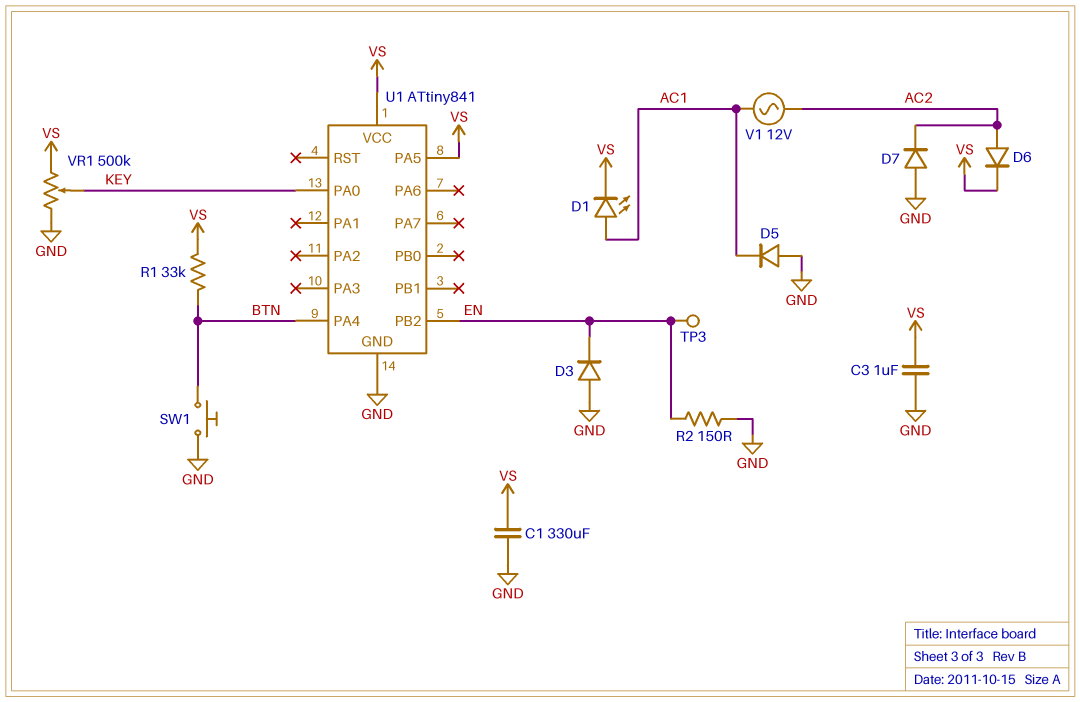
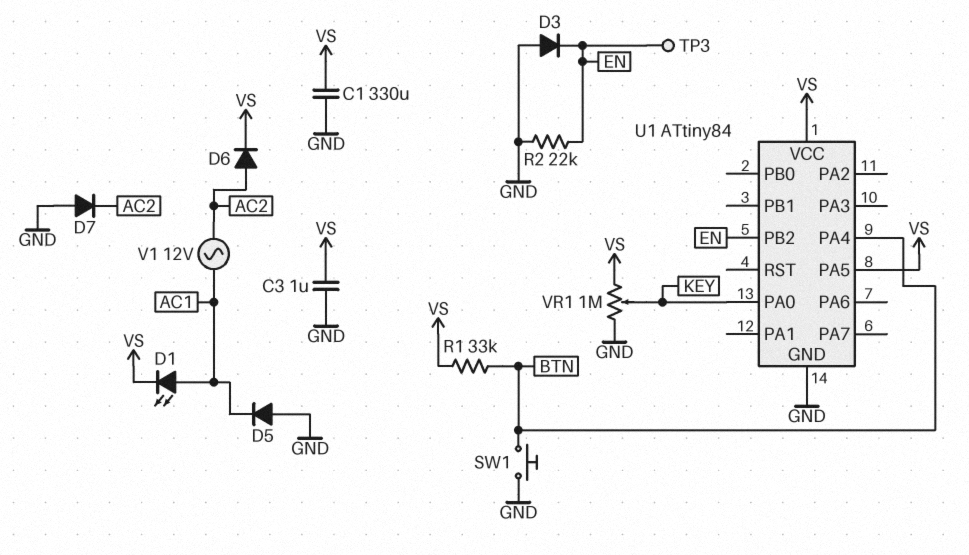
R2: 150 (EN, GND) -> 22k (EN, GND)
U1: ATtiny841 -> ATtiny84
VR1: 500k (GND, VS, wiper KEY) -> 1M (GND, VS, wiper KEY)

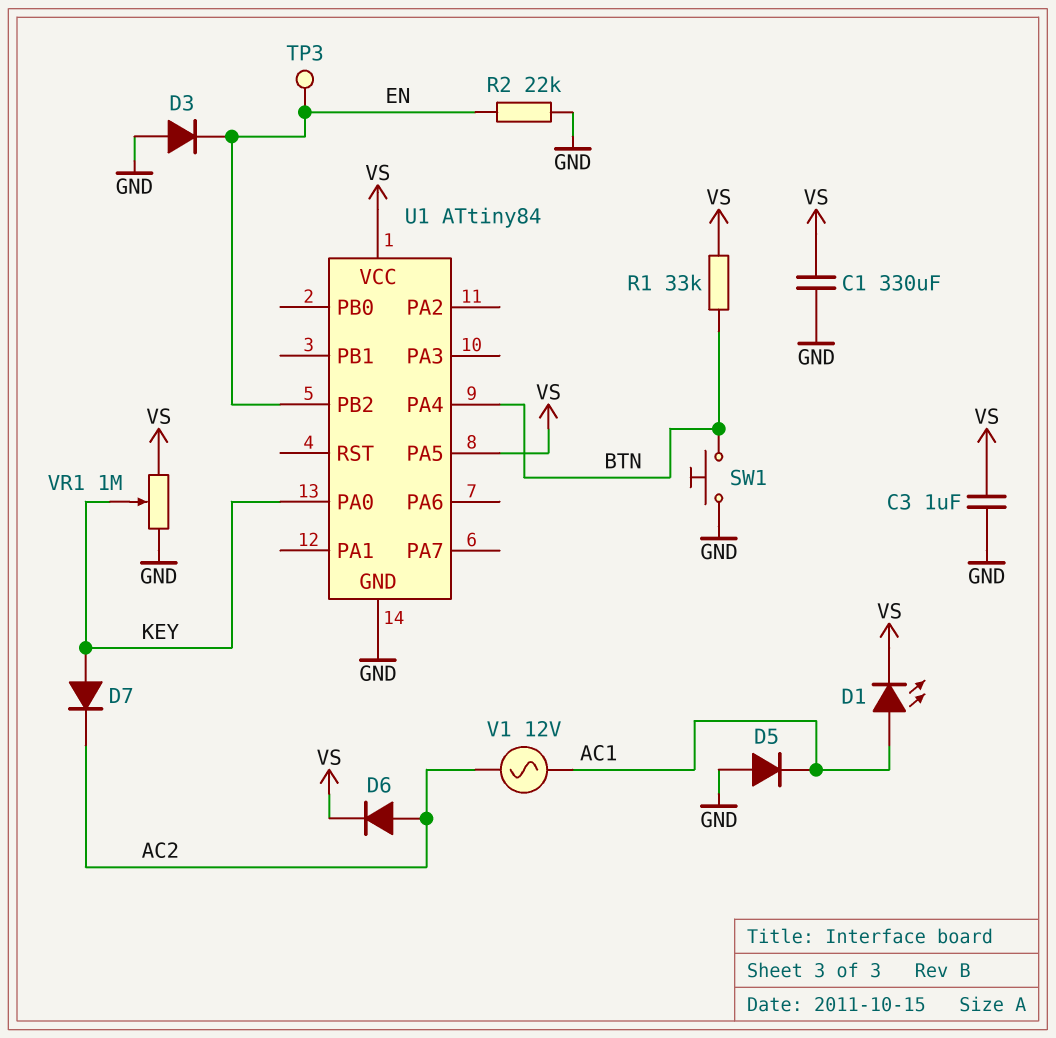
D7: diode (A GND, K AC2) -> diode (A KEY, K AC2)

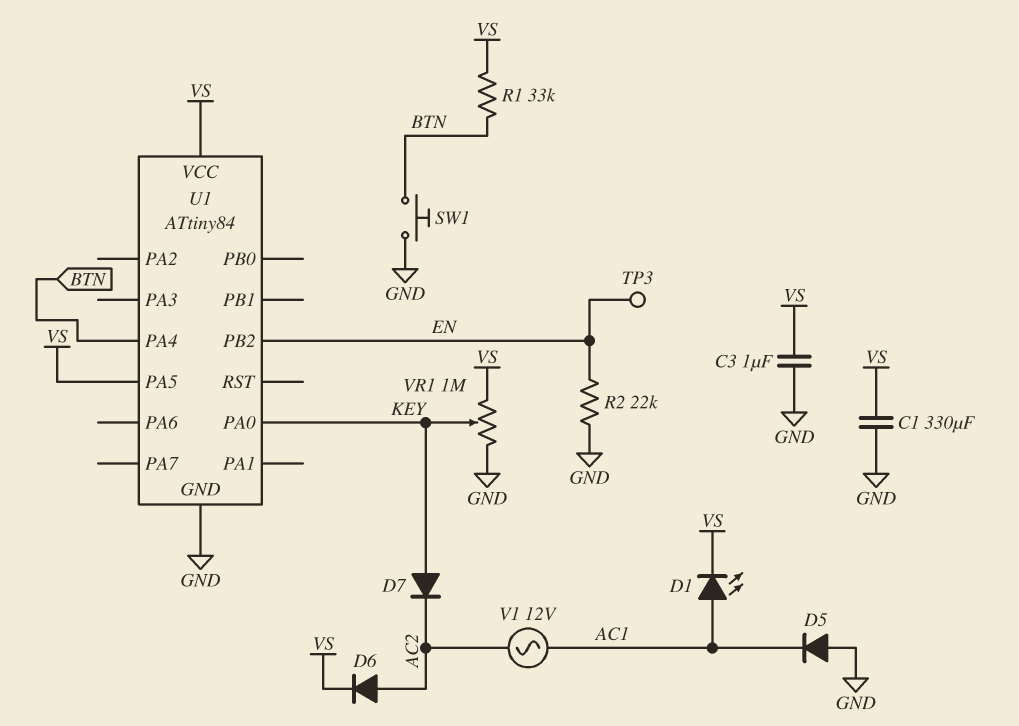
D3: diode (A GND, K EN) -> none

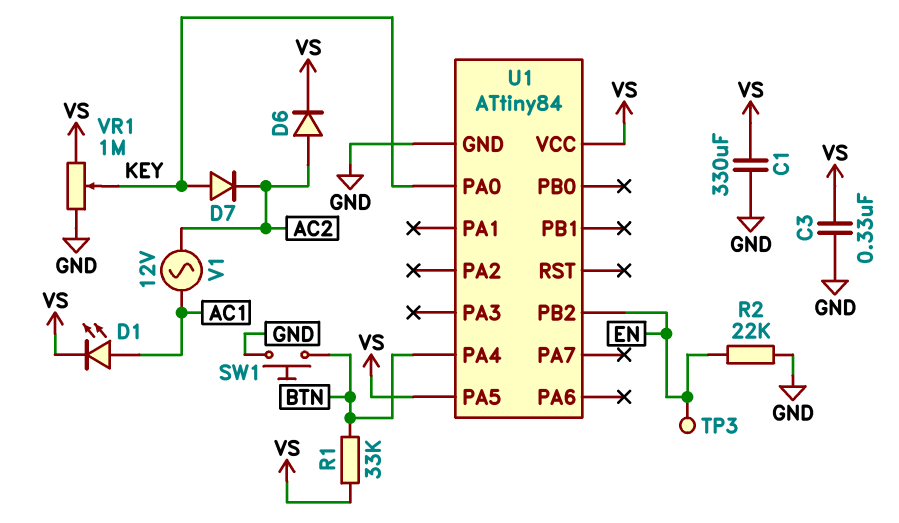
C3: 1uF (GND, VS) -> 330nF (GND, VS)
D5: diode (A GND, K AC1) -> none

